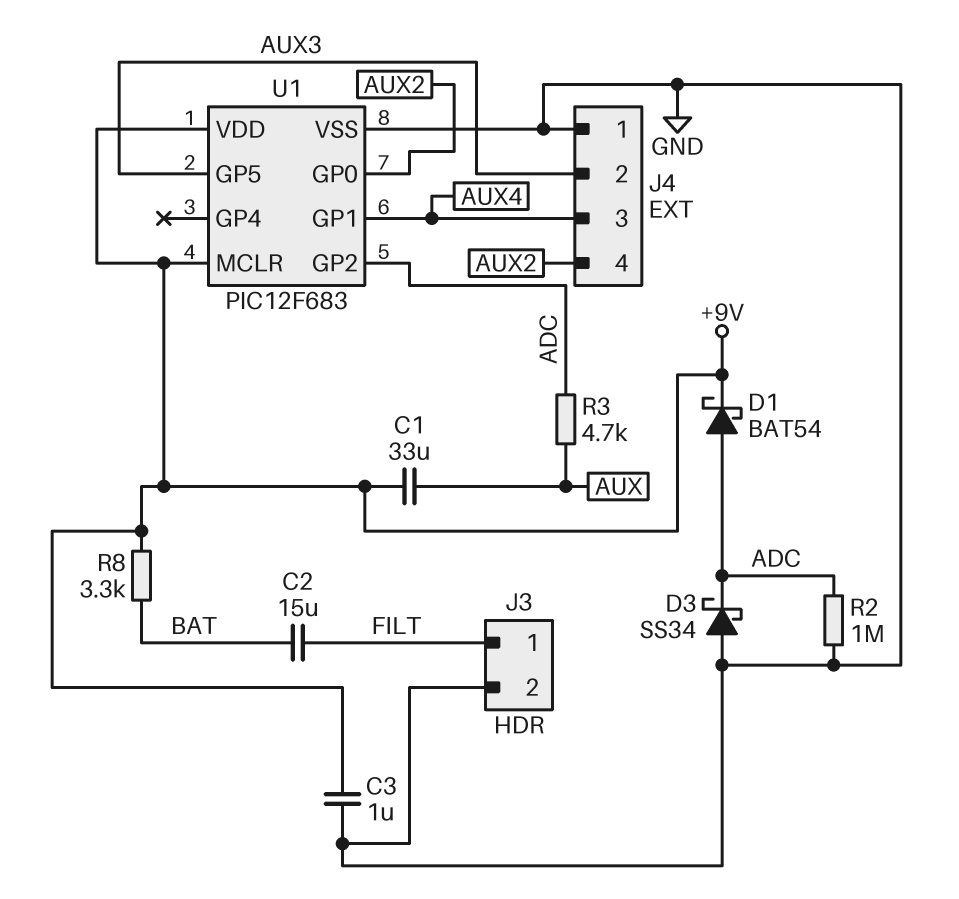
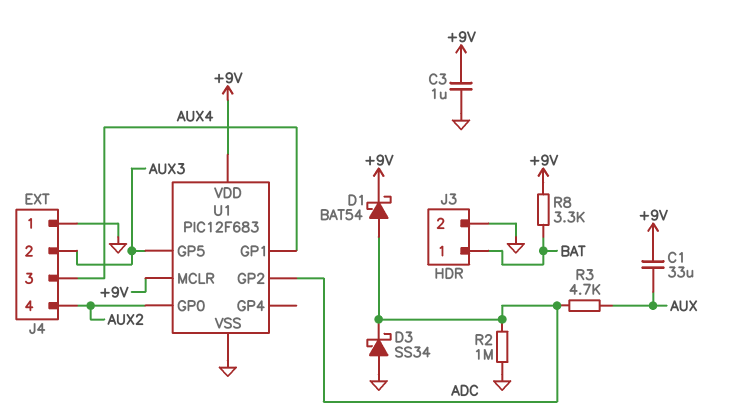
C2: 15uF (BAT, FILT) -> none
J3 pin 1: FILT -> BAT

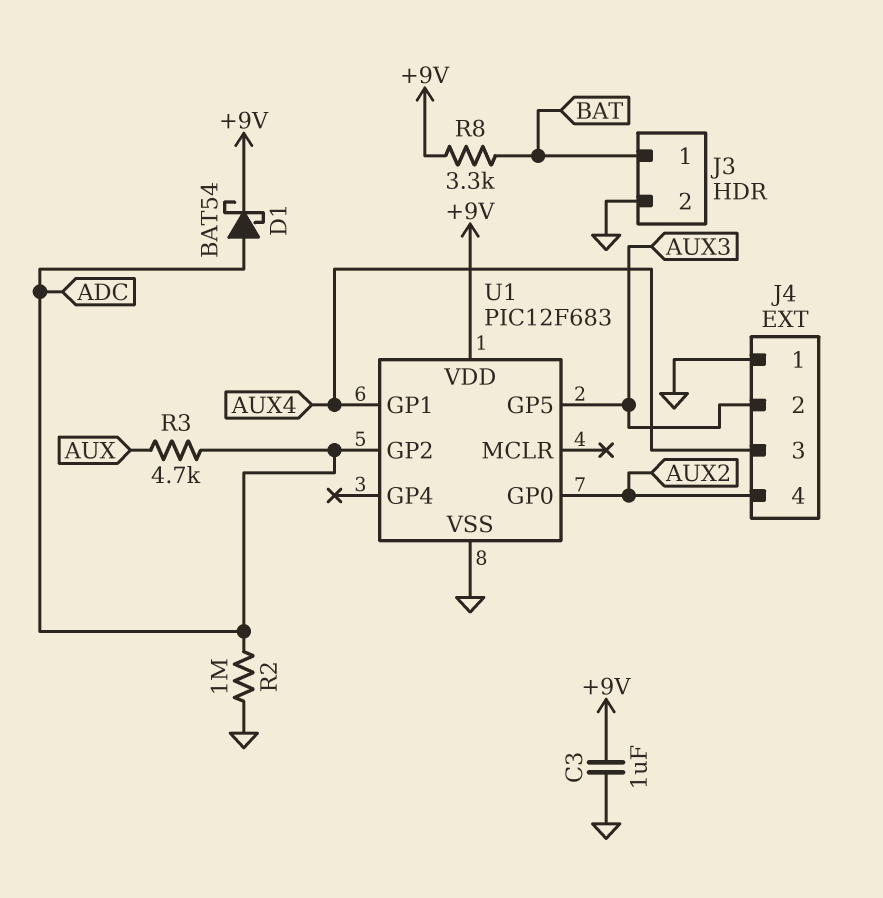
C1: 33uF (+9V, AUX) -> none
D3: schottky SS34 (A GND, K ADC) -> none
U1 pin MCLR: +9V -> none

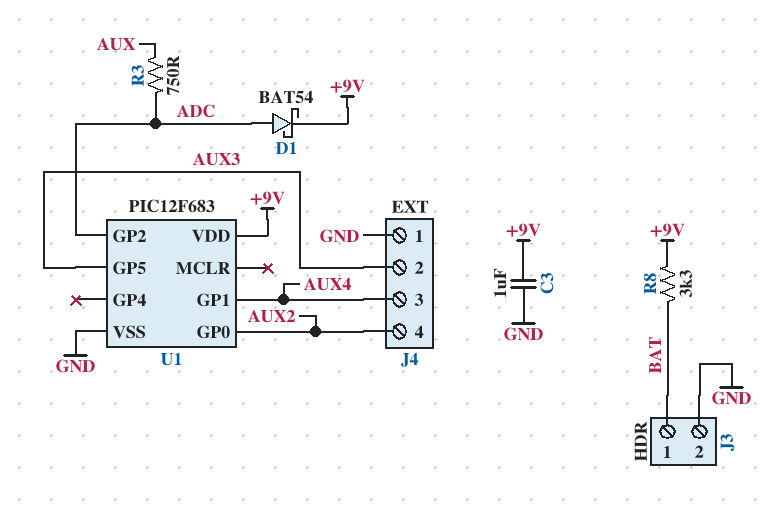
R2: 1M (ADC, GND) -> none
R3: 4.7k (ADC, AUX) -> 750 (ADC, AUX)

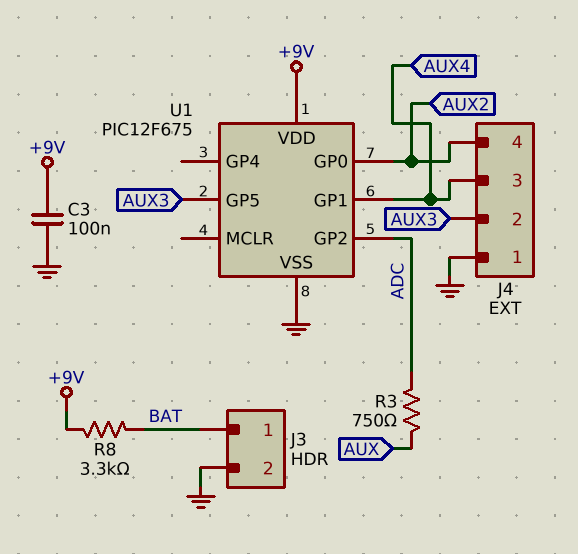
C3: 1uF (+9V, GND) -> 100nF (+9V, GND)
D1: schottky BAT54 (A ADC, K +9V) -> none
U1: PIC12F683 -> PIC12F675

